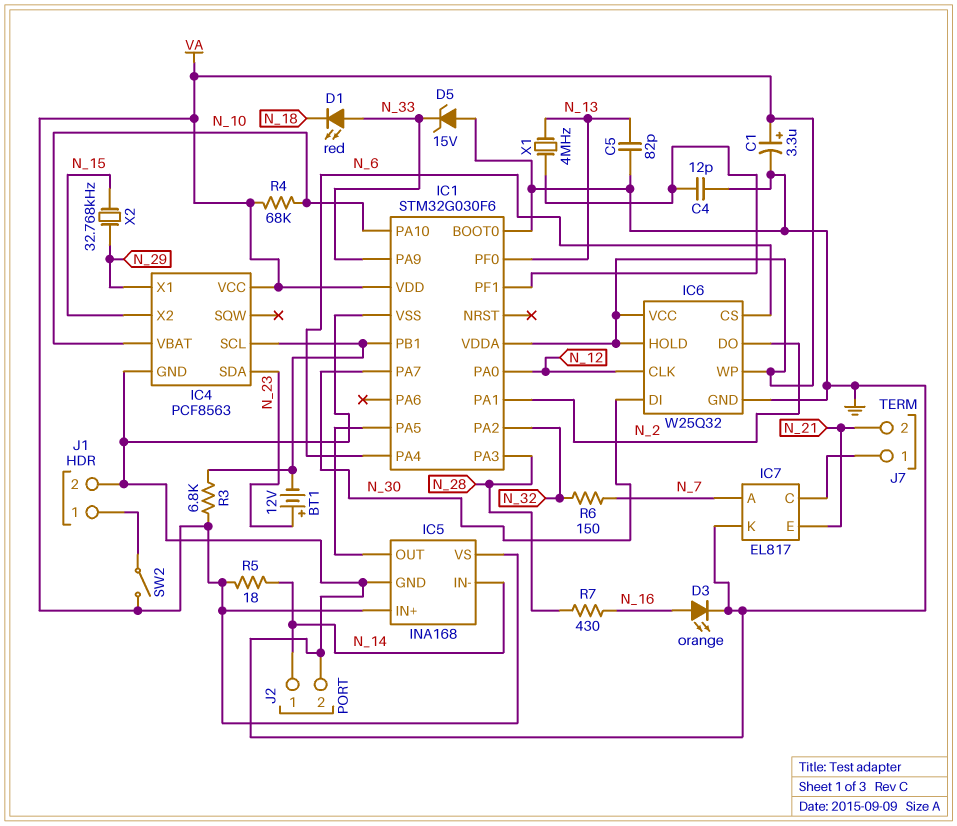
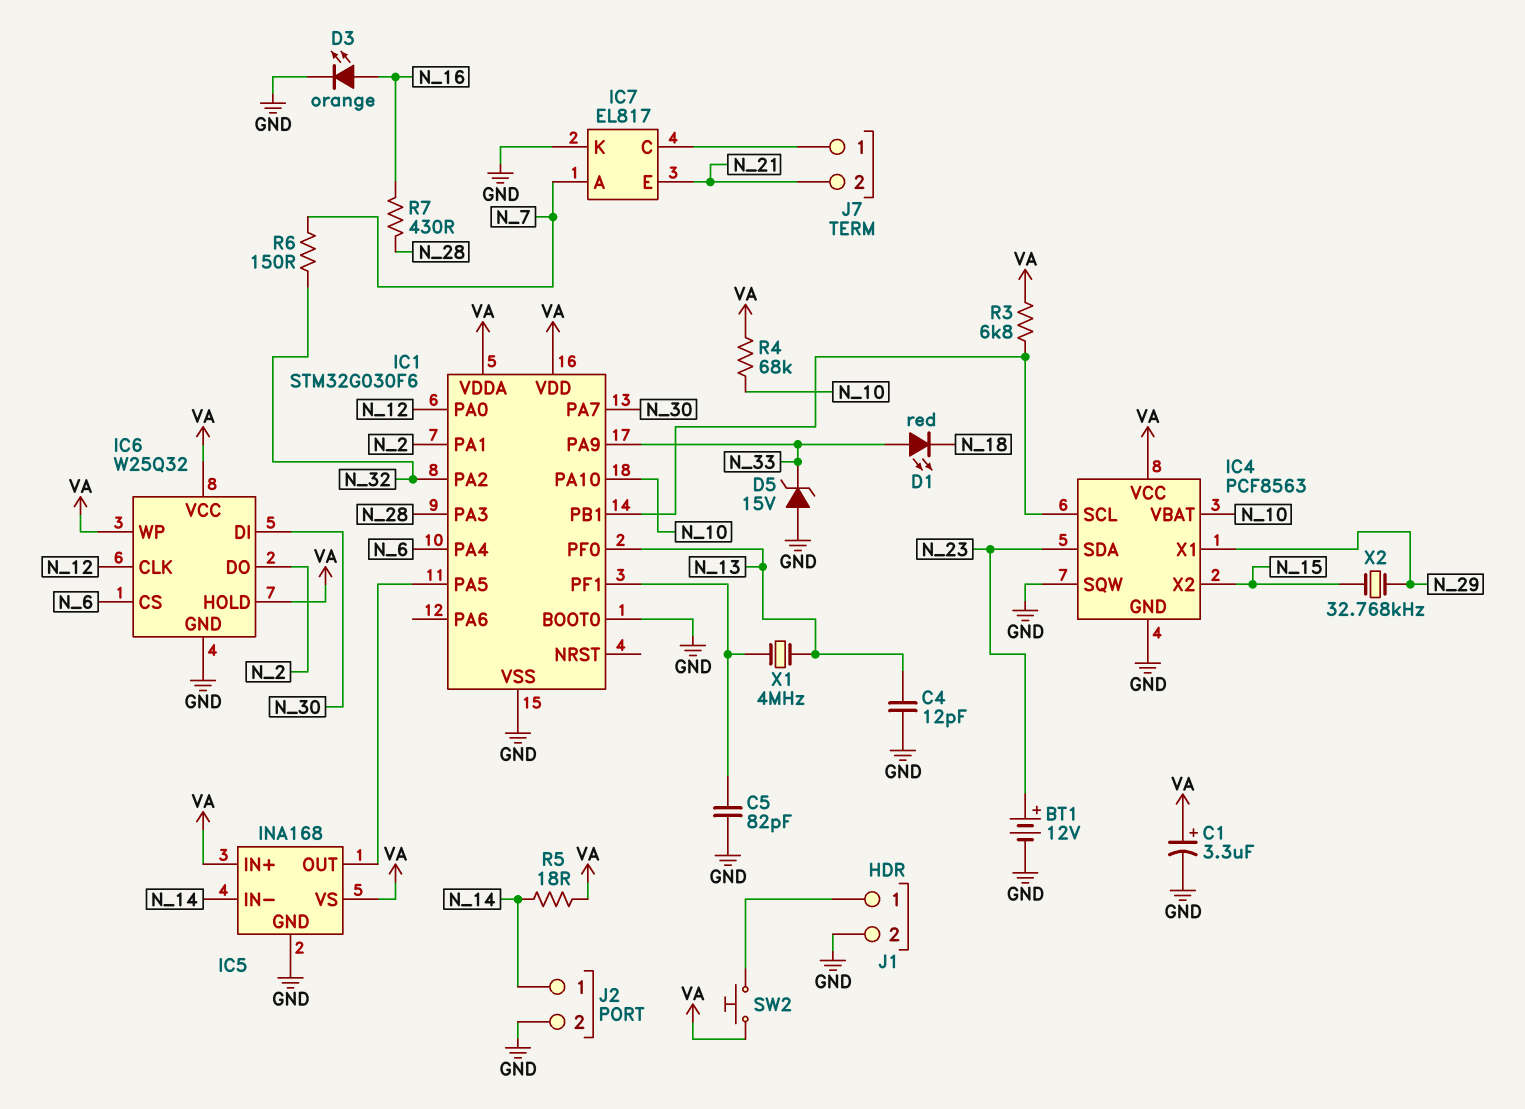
BT1: 12V (plus N_23, minus IC1/PB1) -> 12V (plus N_23, minus GND)
C4: 12pF (GND, IC1/PF1) -> 12pF (GND, N_13)
C5: 82pF (GND, N_13) -> 82pF (GND, IC1/PF1)
IC4 pin SQW: none -> GND
SW2: switch (J1/1, VA) -> button (J1/1, VA)

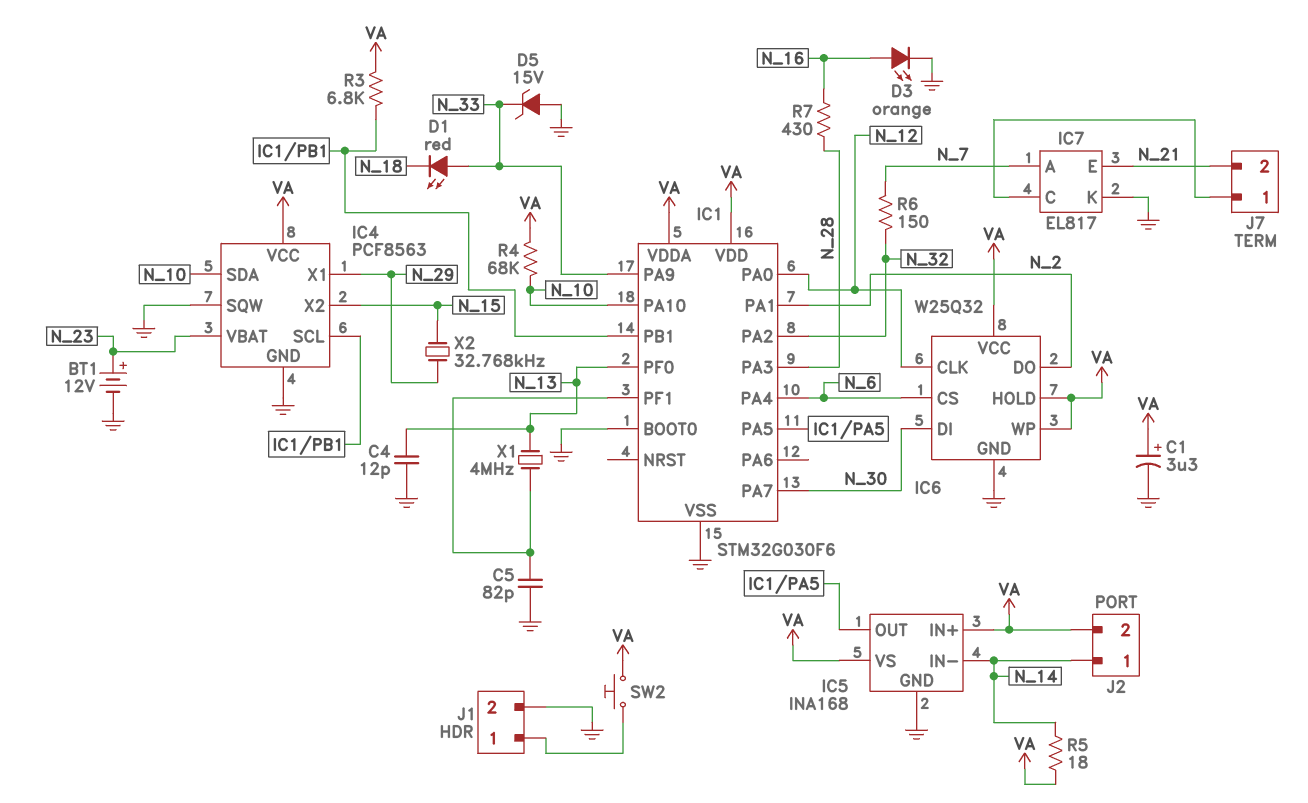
IC4 pin SDA: N_23 -> N_10
IC4 pin VBAT: N_10 -> N_23
J2 pin 2: GND -> VA

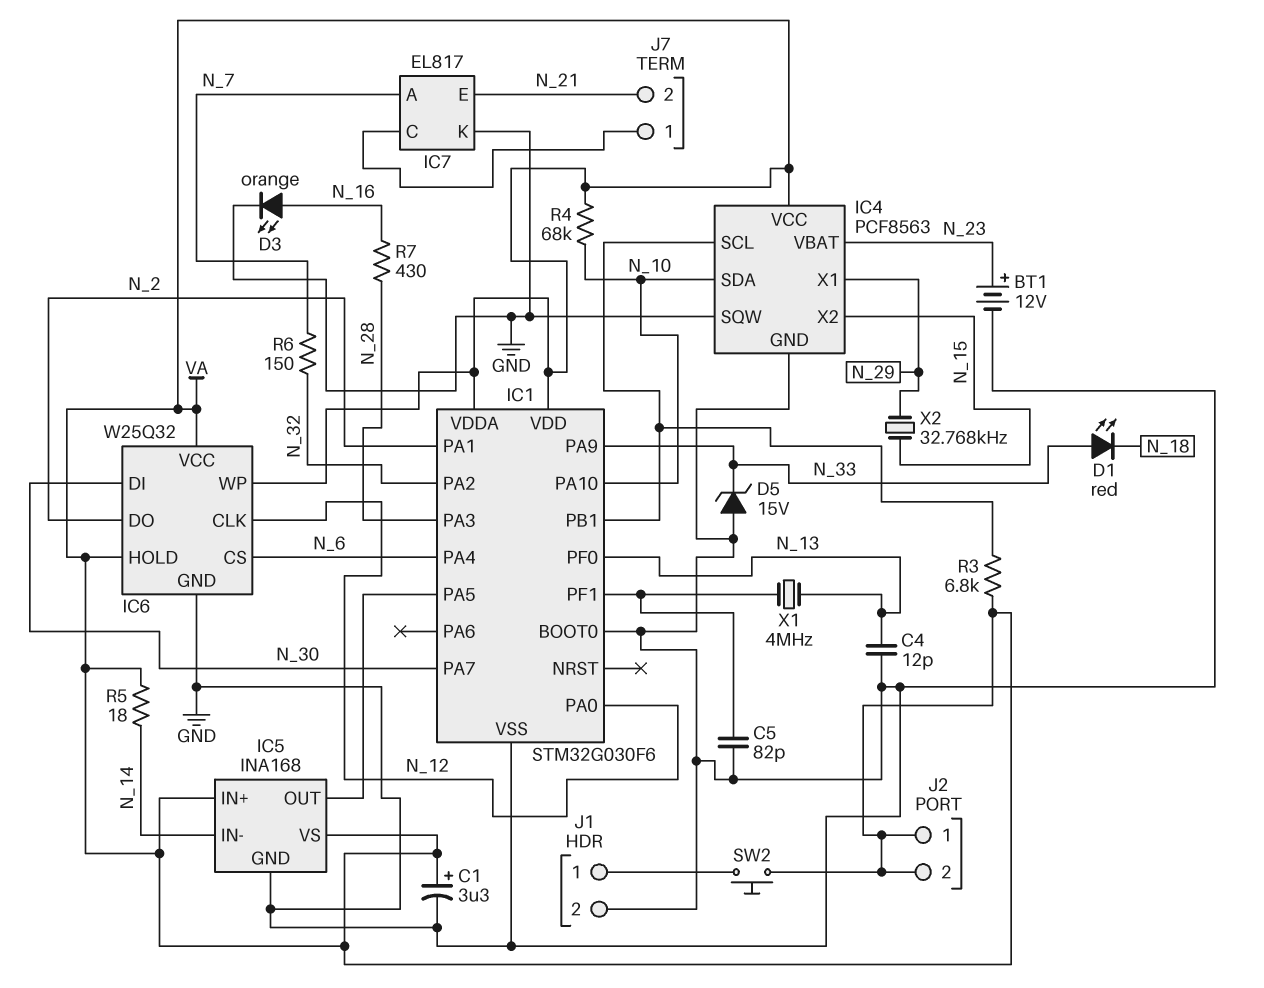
J2 pin 1: N_14 -> VA

